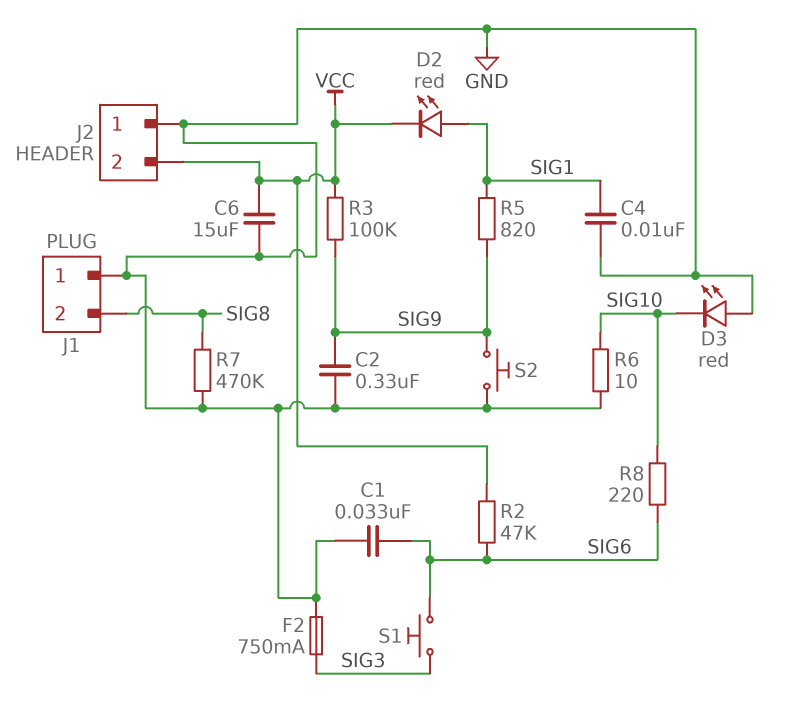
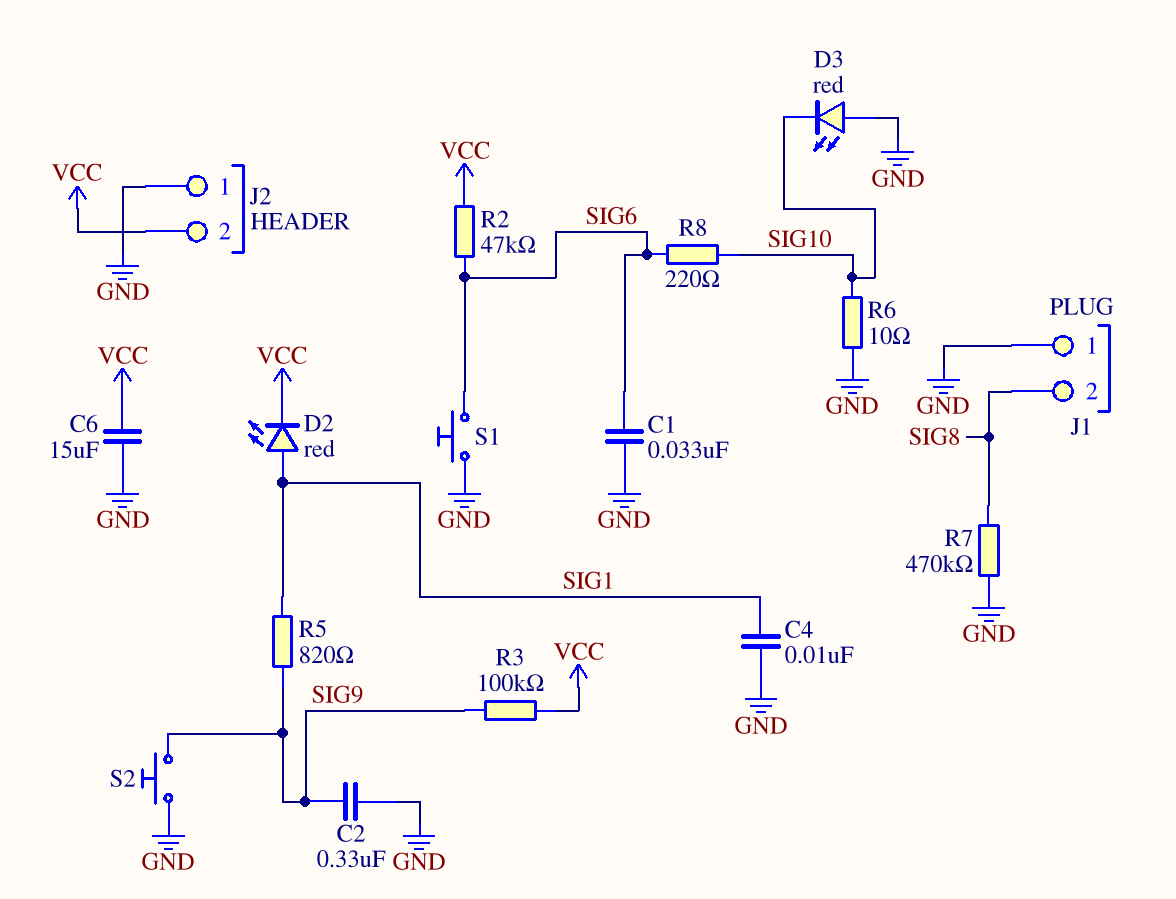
F2: 750mA (GND, SIG3) -> none
S1: button (SIG3, SIG6) -> button (GND, SIG6)

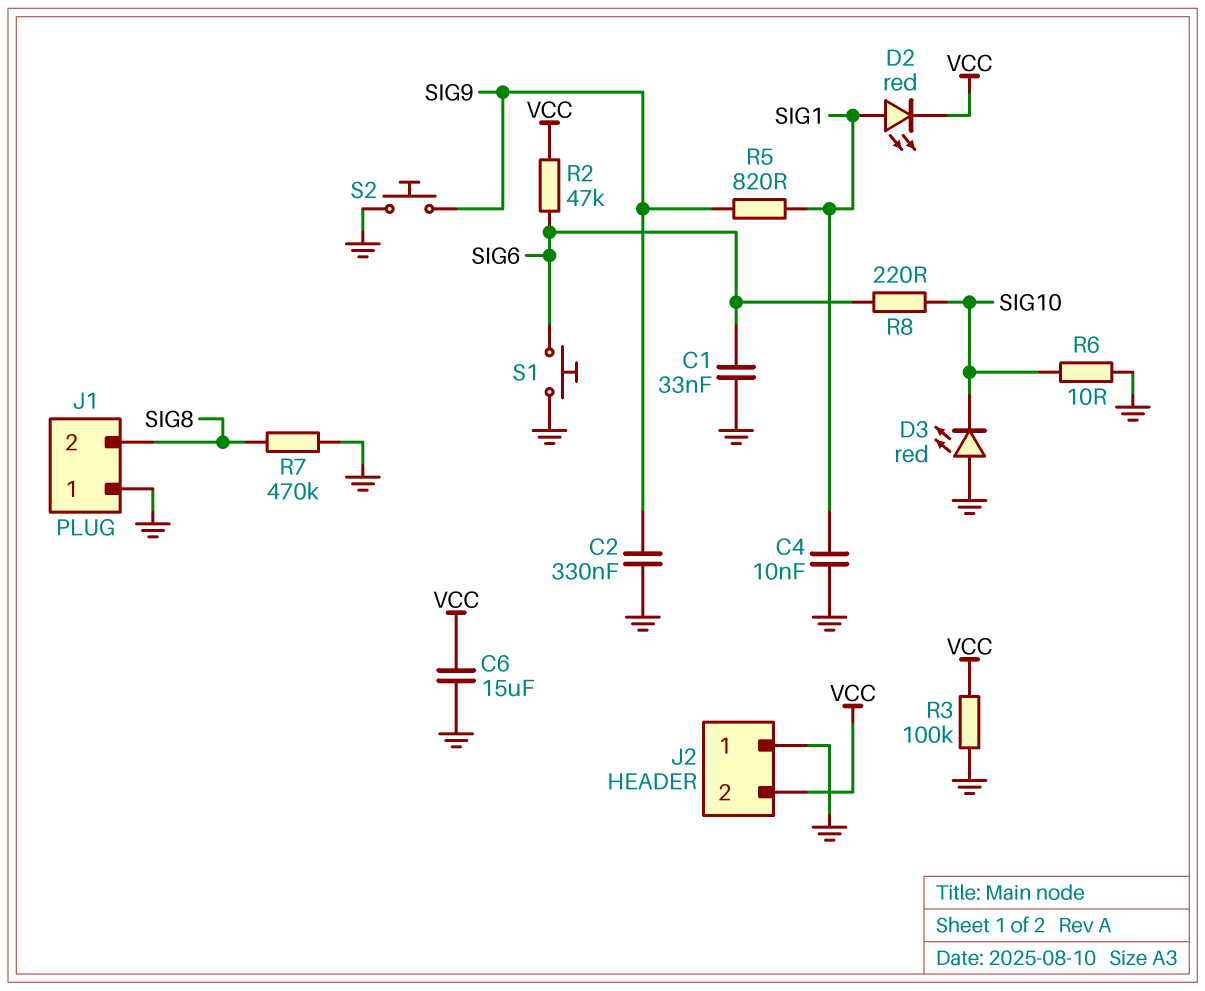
R3: 100k (SIG9, VCC) -> 100k (GND, VCC)

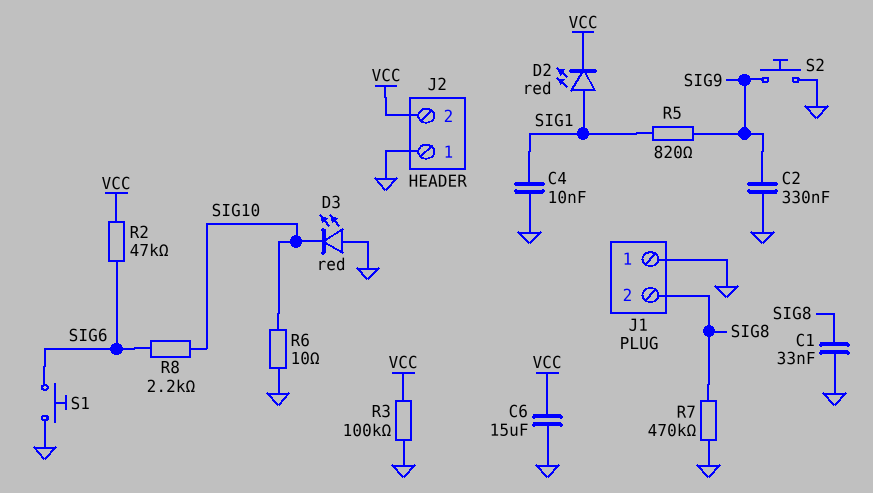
C1: 33nF (GND, SIG6) -> 33nF (GND, SIG8)
R8: 220 (SIG6, SIG10) -> 2.2k (SIG6, SIG10)

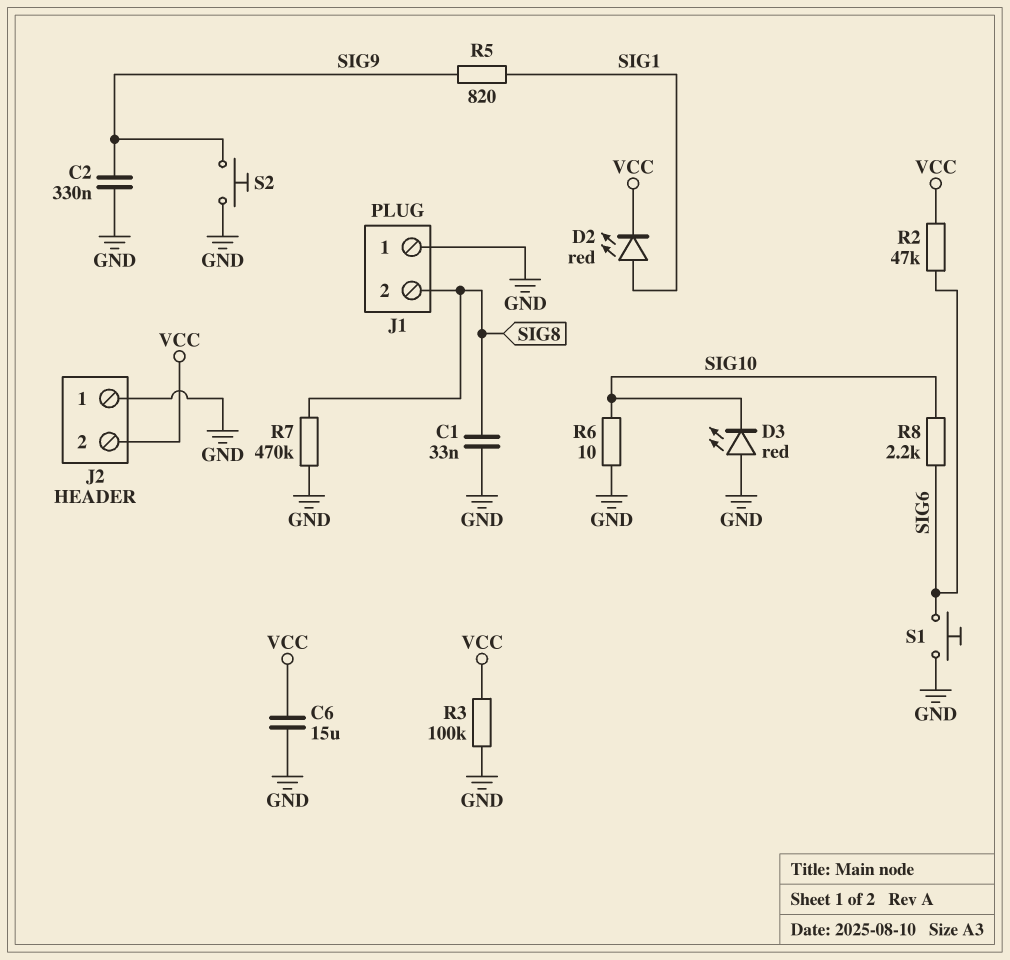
C4: 10nF (GND, SIG1) -> none

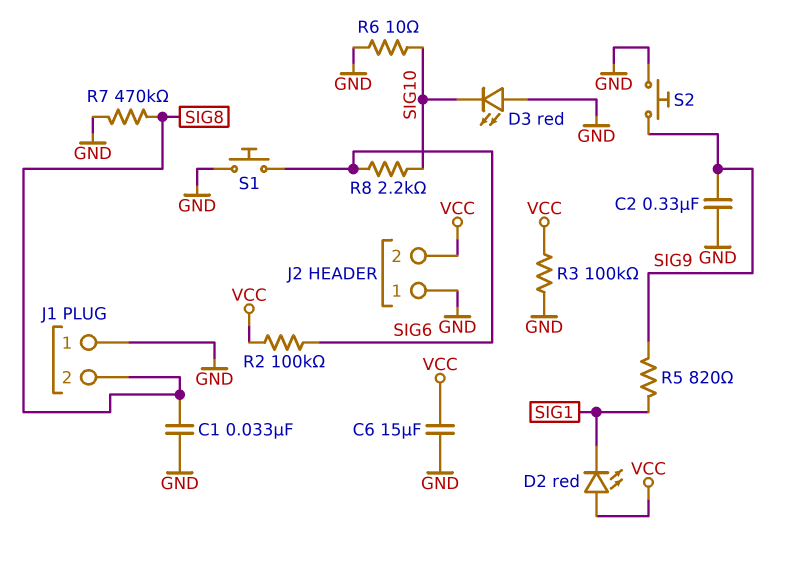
D2: LED red (A SIG1, K VCC) -> LED red (A VCC, K SIG1)
R2: 47k (SIG6, VCC) -> 100k (SIG6, VCC)

